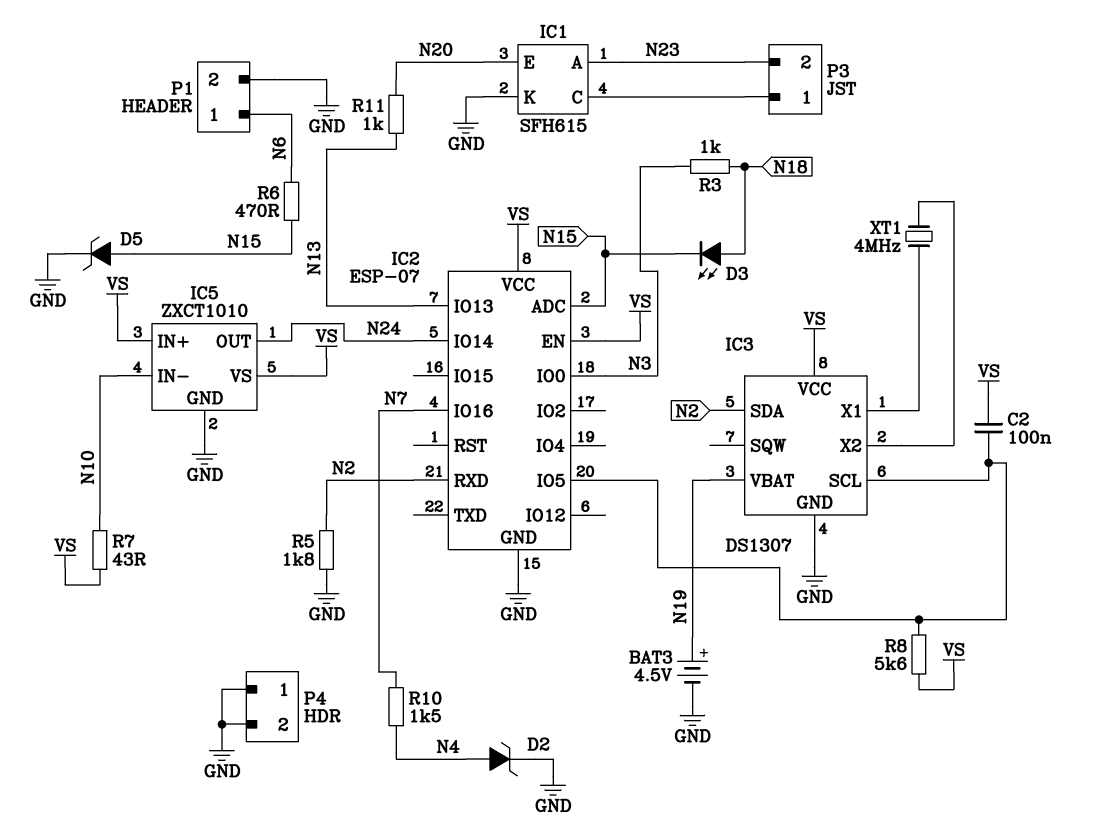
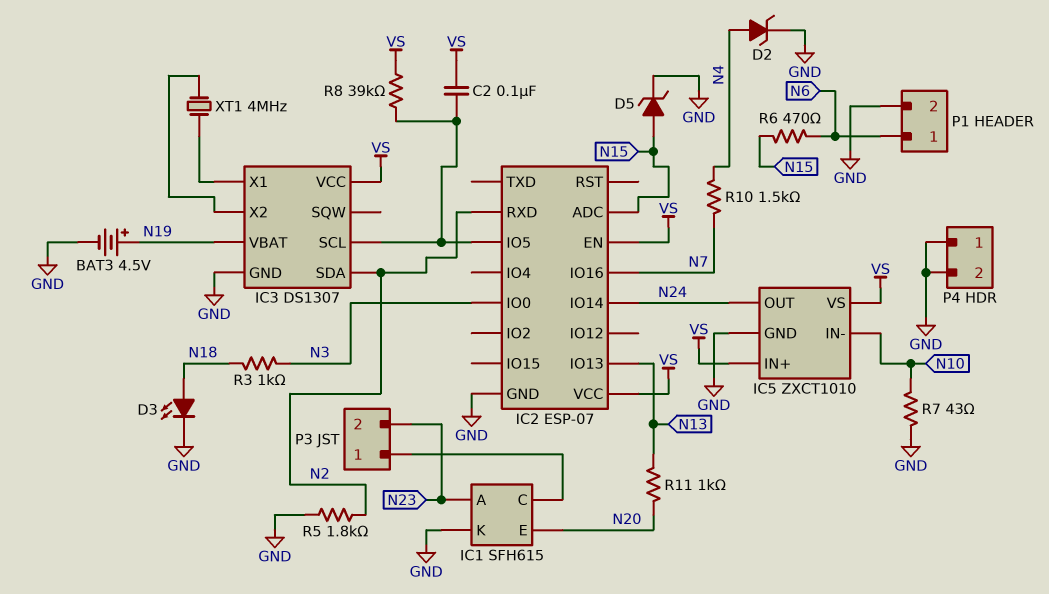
D3: LED (A N18, K N15) -> LED (A N18, K GND)
R7: 43 (N10, VS) -> 43 (GND, N10)
R8: 5.6k (IC2/IO5, VS) -> 39k (IC2/IO5, VS)

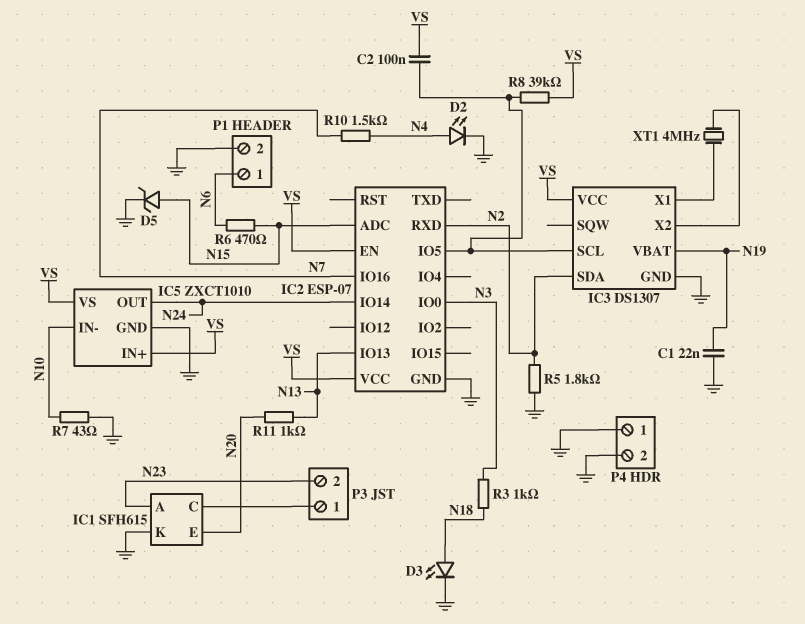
BAT3: 4.5V (plus N19, minus GND) -> none
C1: none -> 22nF (GND, N19)
D2: zener (A N4, K GND) -> LED (A N4, K GND)

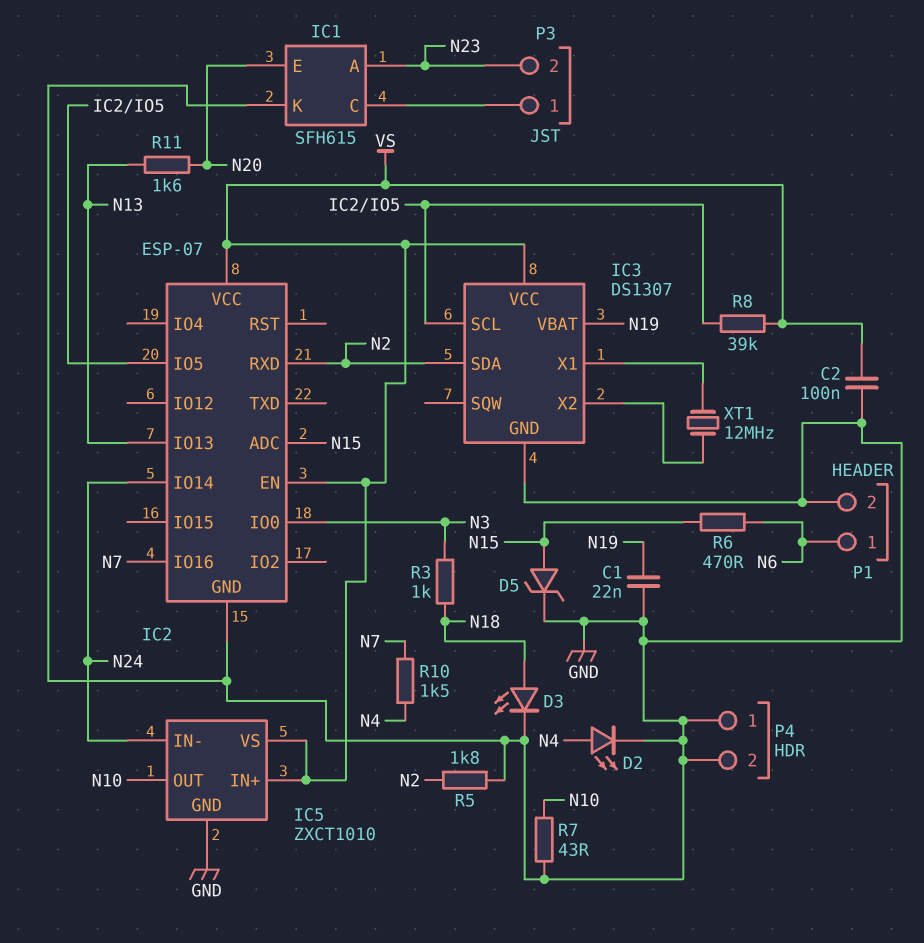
C2: 100nF (IC2/IO5, VS) -> 100nF (GND, VS)
IC5 pin IN-: N10 -> N24
IC5 pin OUT: N24 -> N10
R11: 1k (N13, N20) -> 1.6k (N13, N20)
XT1: 4MHz (IC3/X1, IC3/X2) -> 12MHz (IC3/X1, IC3/X2)

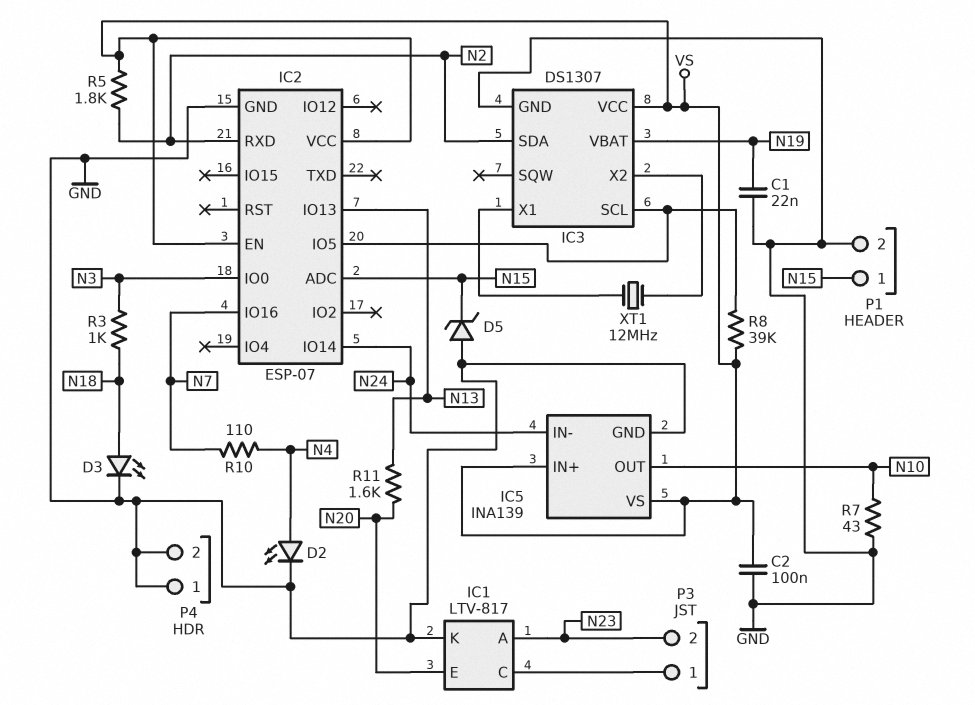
D5: zener (A N15, K GND) -> zener (A GND, K N15)
IC1: SFH615 -> LTV-817
IC5: ZXCT1010 -> INA139
P1 pin 1: N6 -> N15
R5: 1.8k (GND, N2) -> 1.8k (N2, VS)
R6: 470 (N6, N15) -> none
R10: 1.5k (N4, N7) -> 110 (N4, N7)

